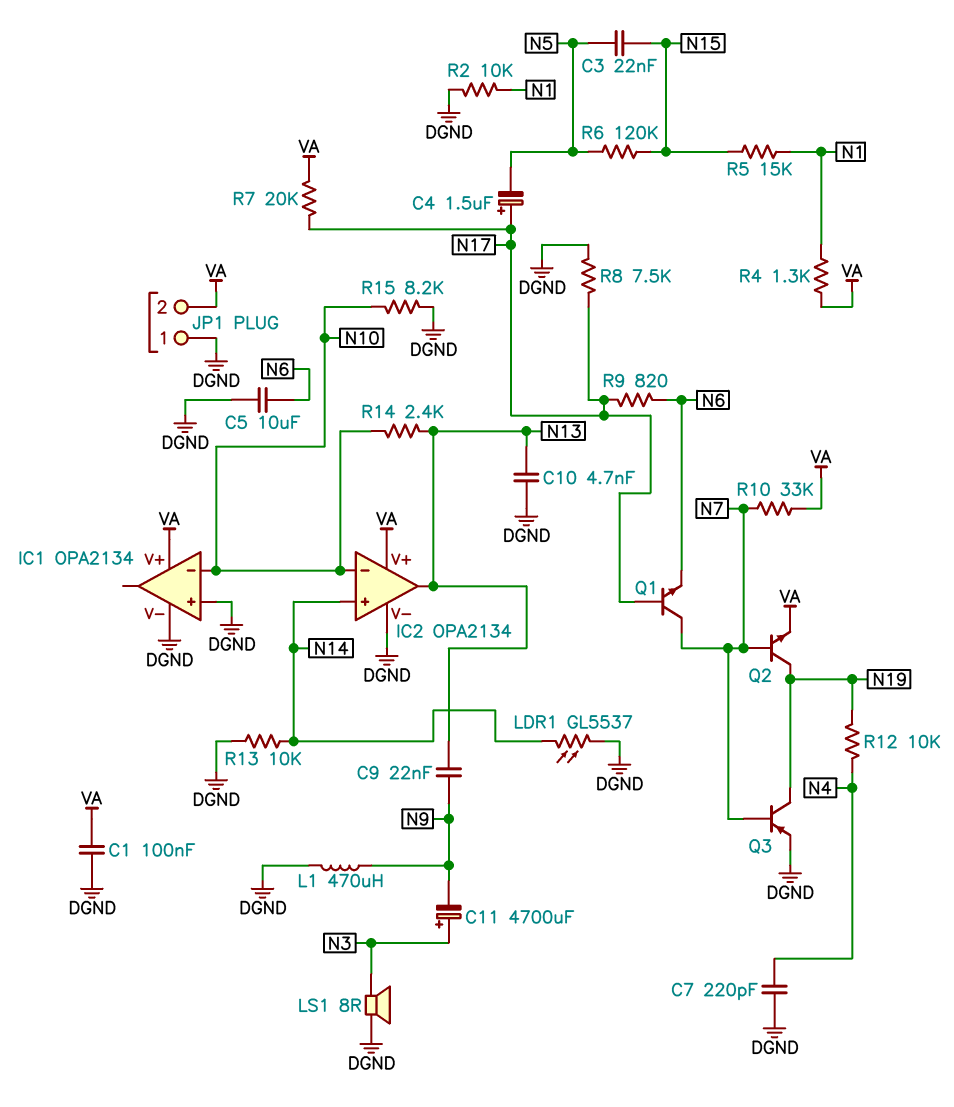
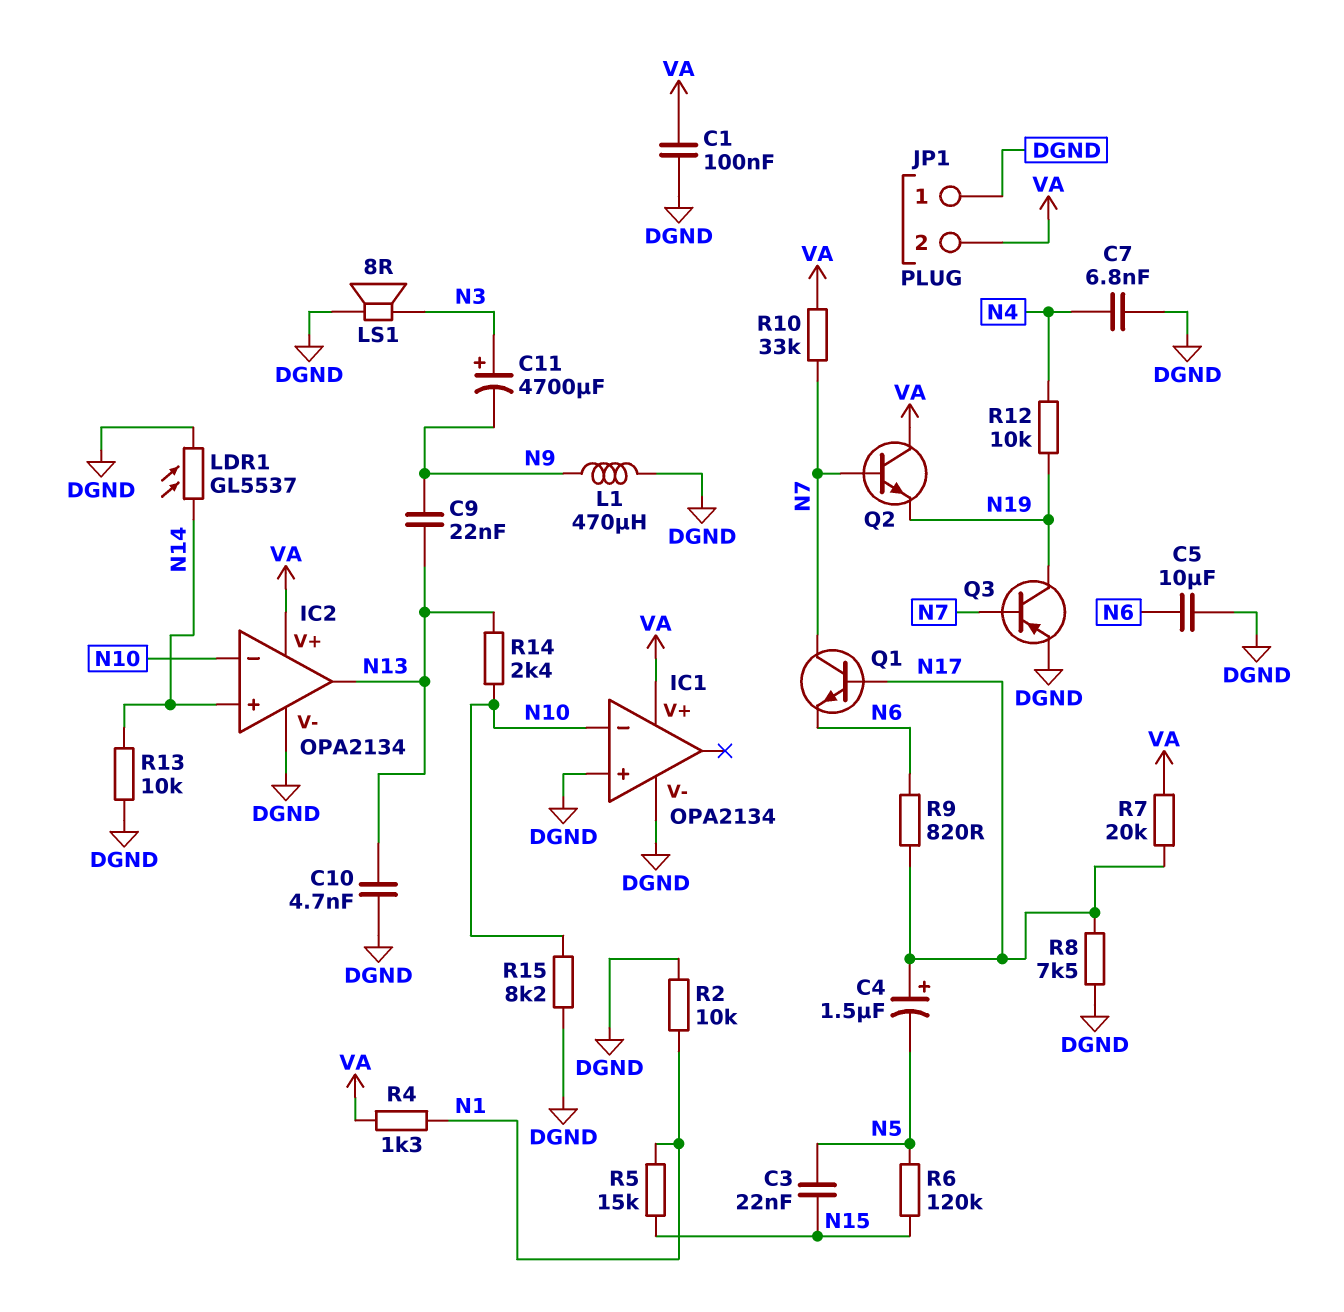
C7: 220pF (DGND, N4) -> 6.8nF (DGND, N4)
Q2: NPN (B N7, C N19, E VA) -> NPN (B N7, C VA, E N19)

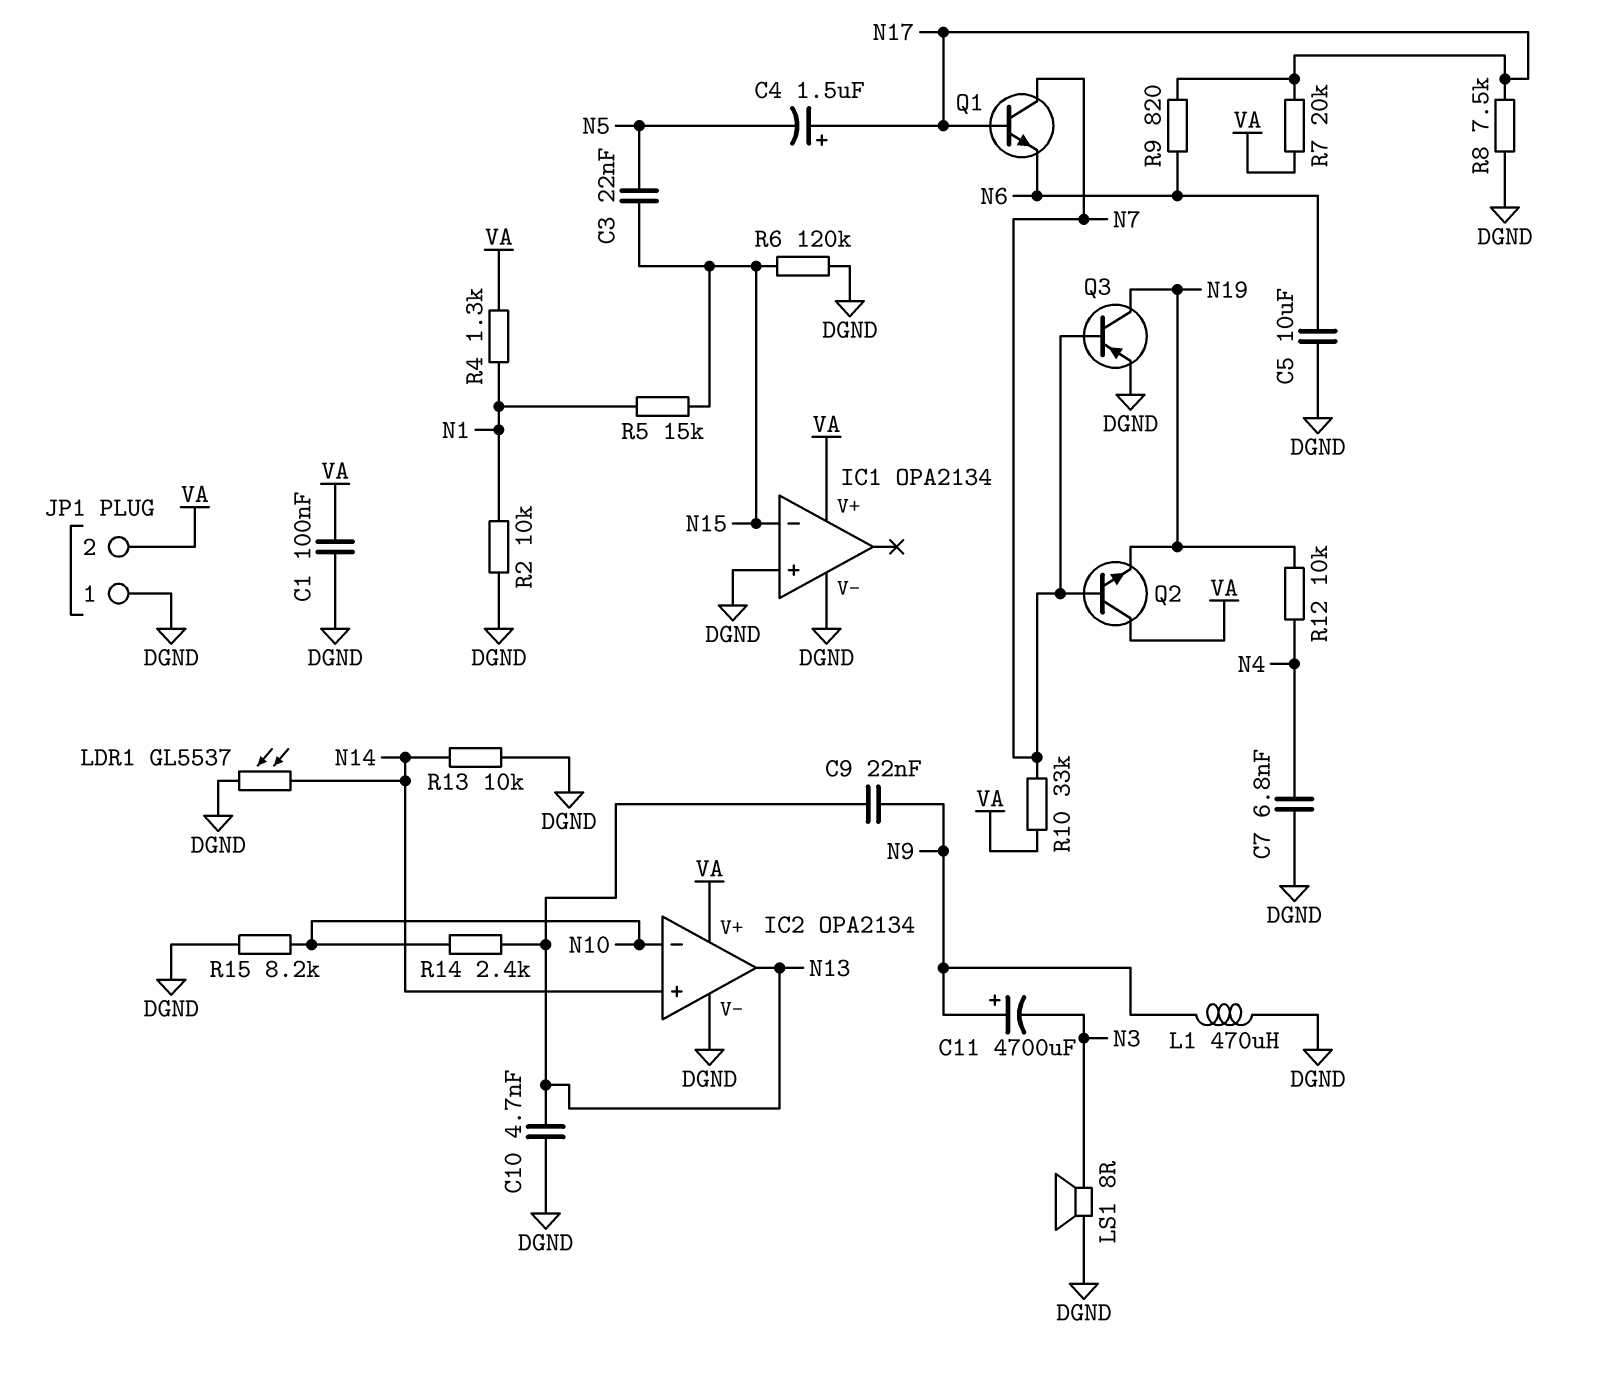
C11: 4700uF (plus N3, minus N9) -> 4700uF (plus N9, minus N3)
IC1 pin in-: N10 -> N15
R6: 120k (N5, N15) -> 120k (DGND, N15)

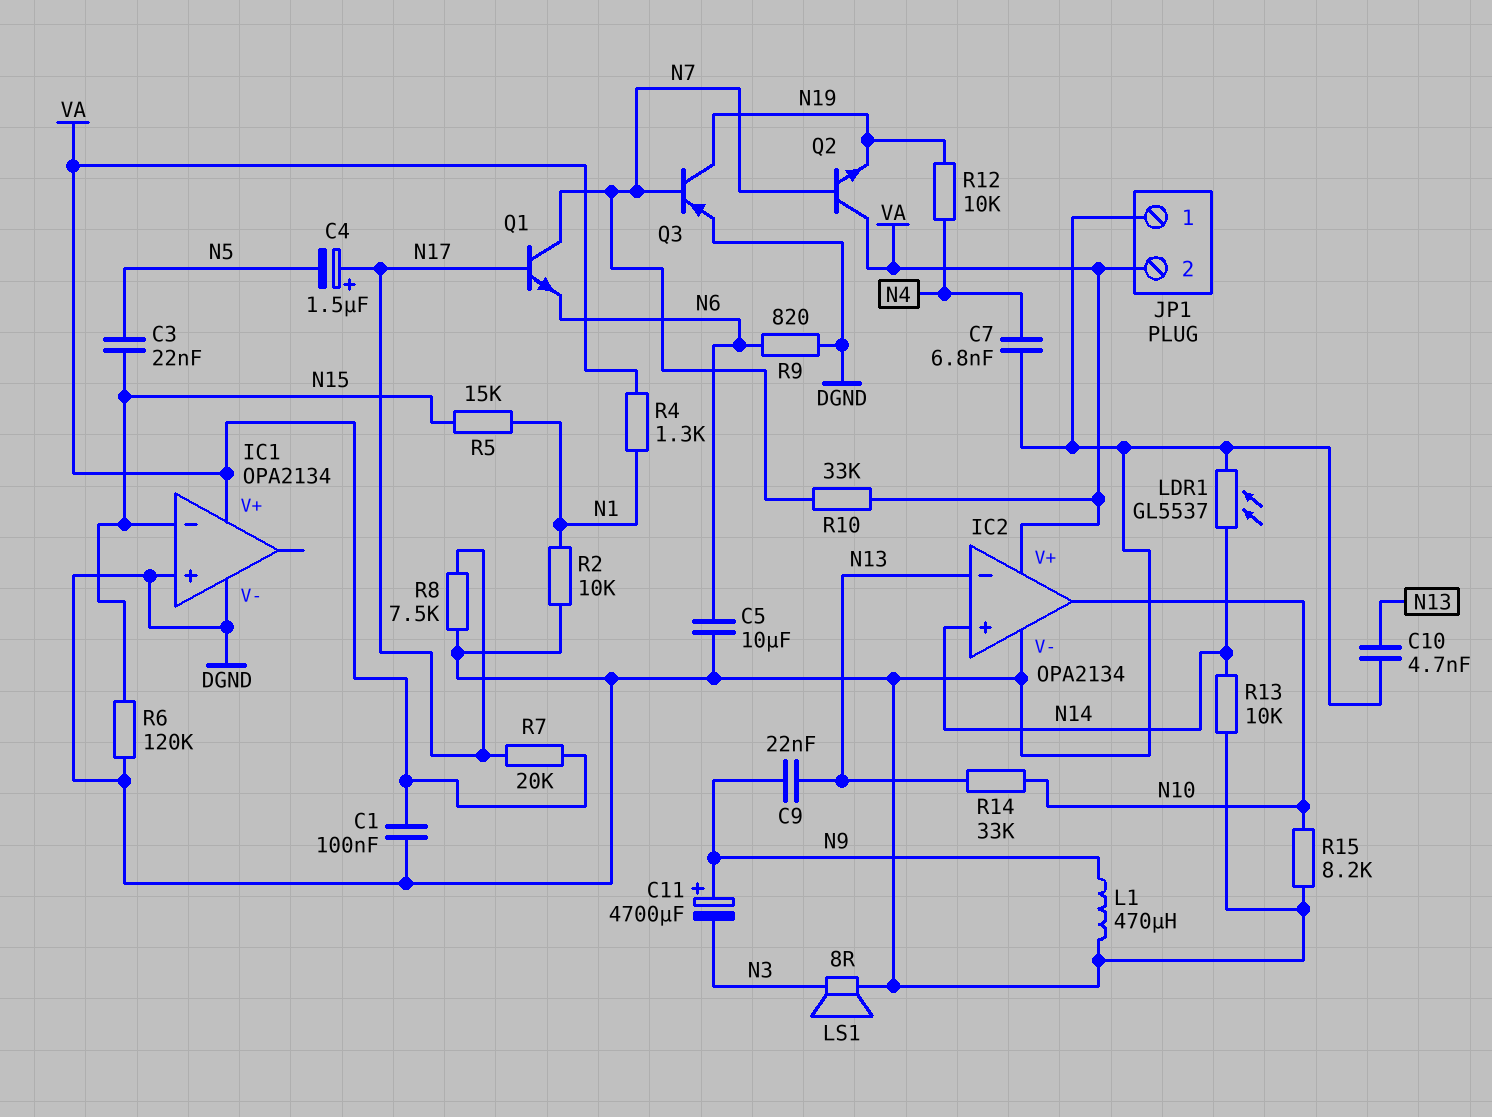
IC2 pin in-: N10 -> N13
IC2 pin out: N13 -> N10
R9: 820 (N6, N17) -> 820 (DGND, N6)
R14: 2.4k (N10, N13) -> 33k (N10, N13)

